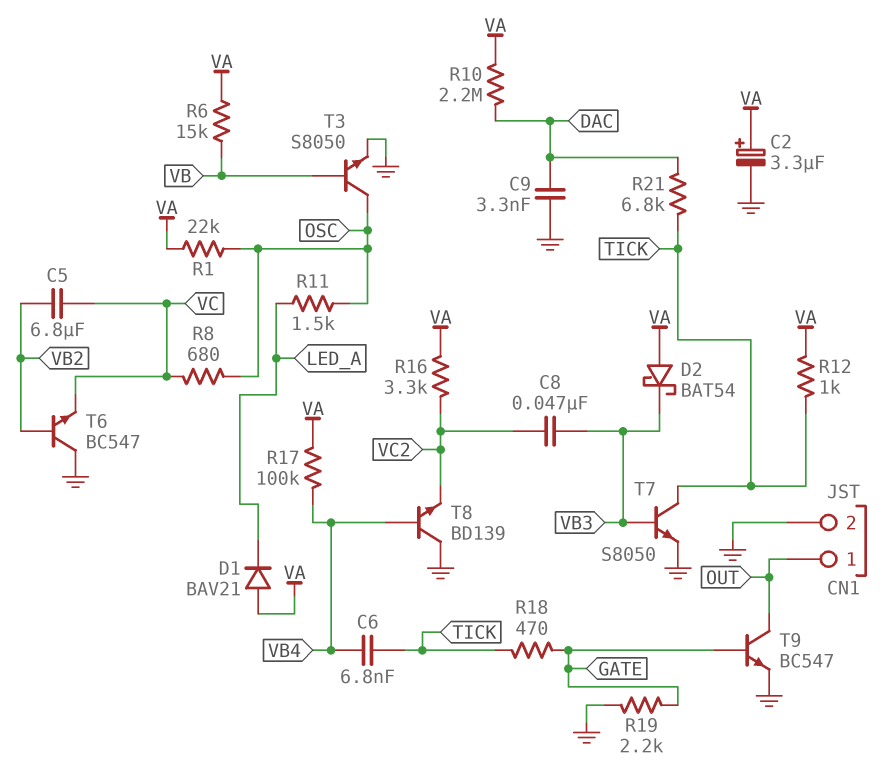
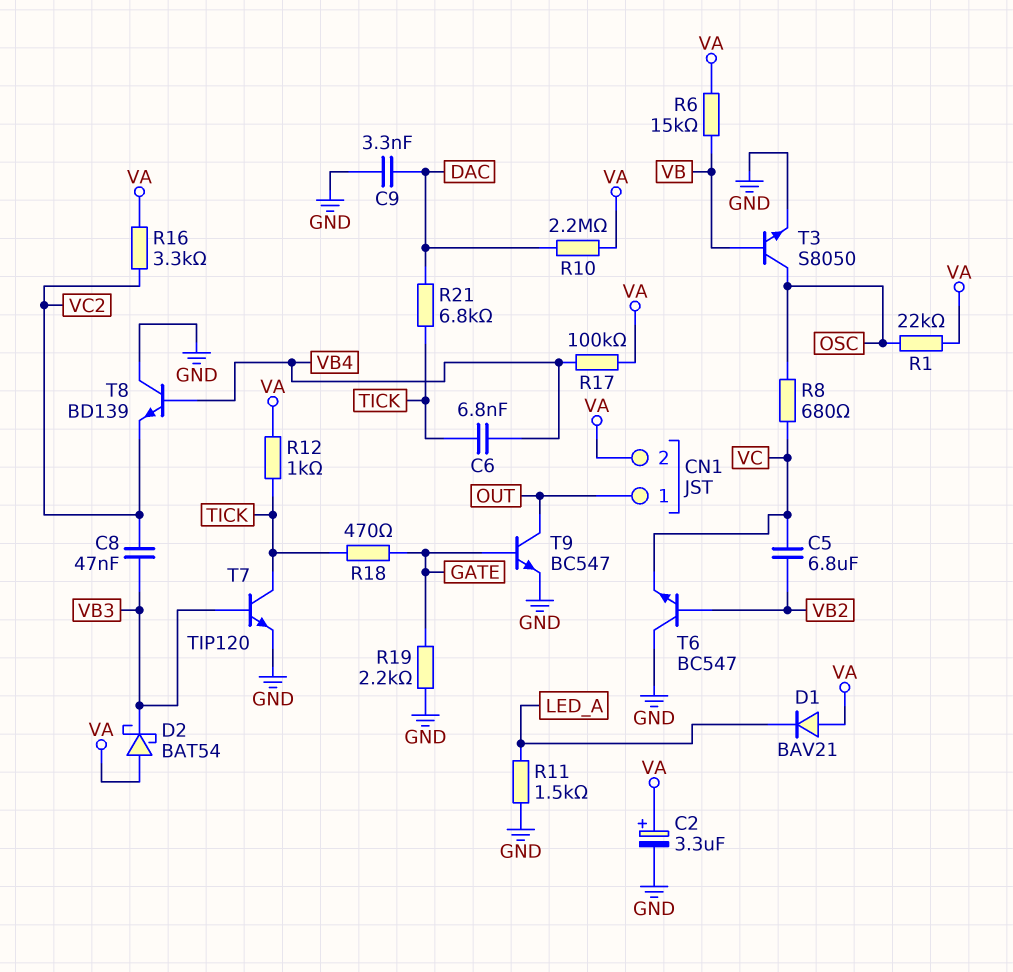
CN1 pin 2: GND -> VA
R11: 1.5k (LED_A, OSC) -> 1.5k (GND, LED_A)
T7: NPN S8050 (B VB3, C TICK, E GND) -> NPN TIP120 (B VB3, C TICK, E GND)

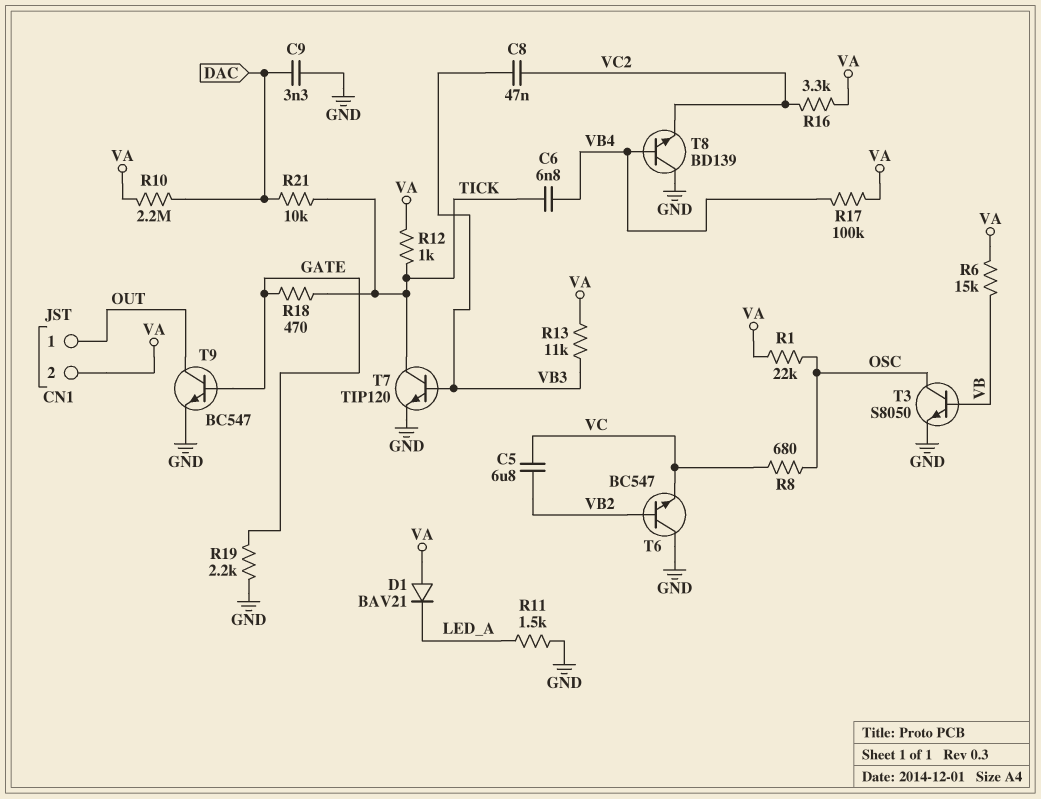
C2: 3.3uF (plus VA, minus GND) -> none
D2: schottky BAT54 (A VA, K VB3) -> none
R13: none -> 11k (VA, VB3)
R21: 6.8k (DAC, TICK) -> 10k (DAC, TICK)

